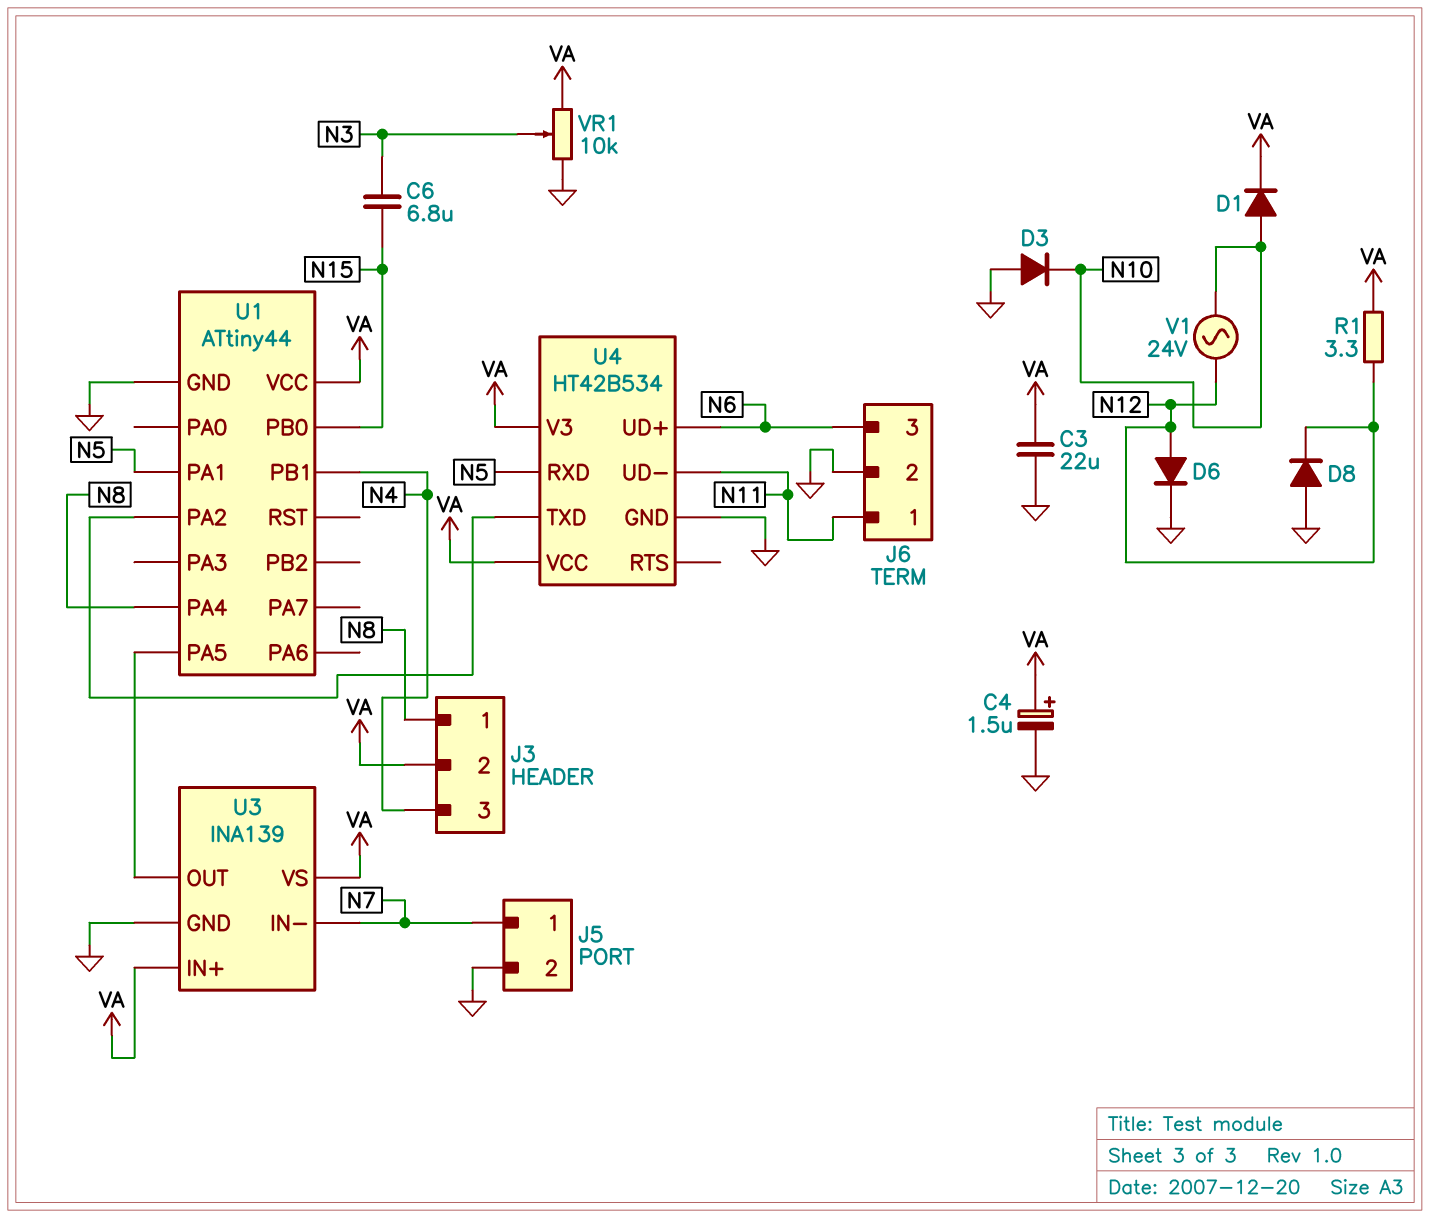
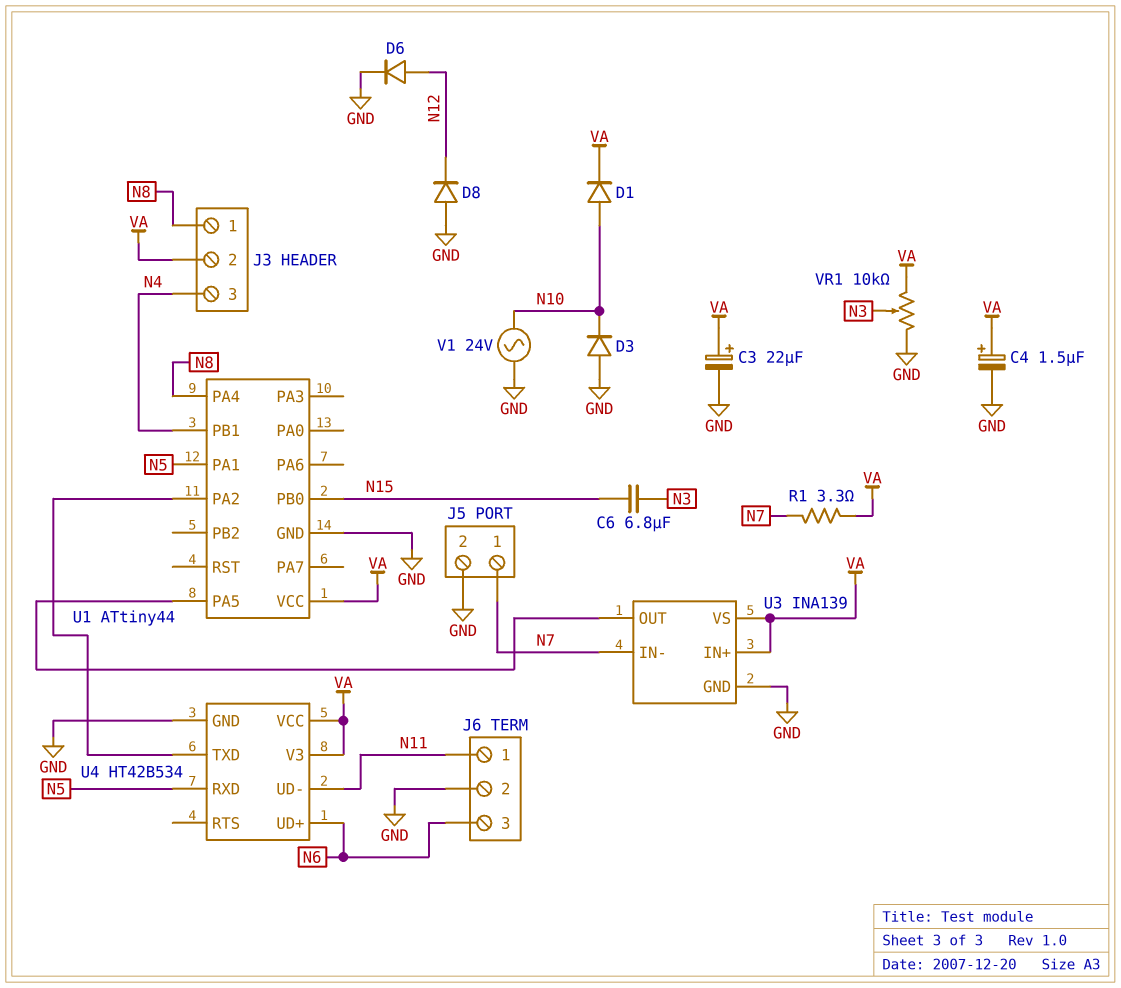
C3: 22uF (GND, VA) -> 22uF (plus VA, minus GND)
R1: 3.3 (N12, VA) -> 3.3 (N7, VA)
V1: AC 24V (N10, N12) -> AC 24V (GND, N10)

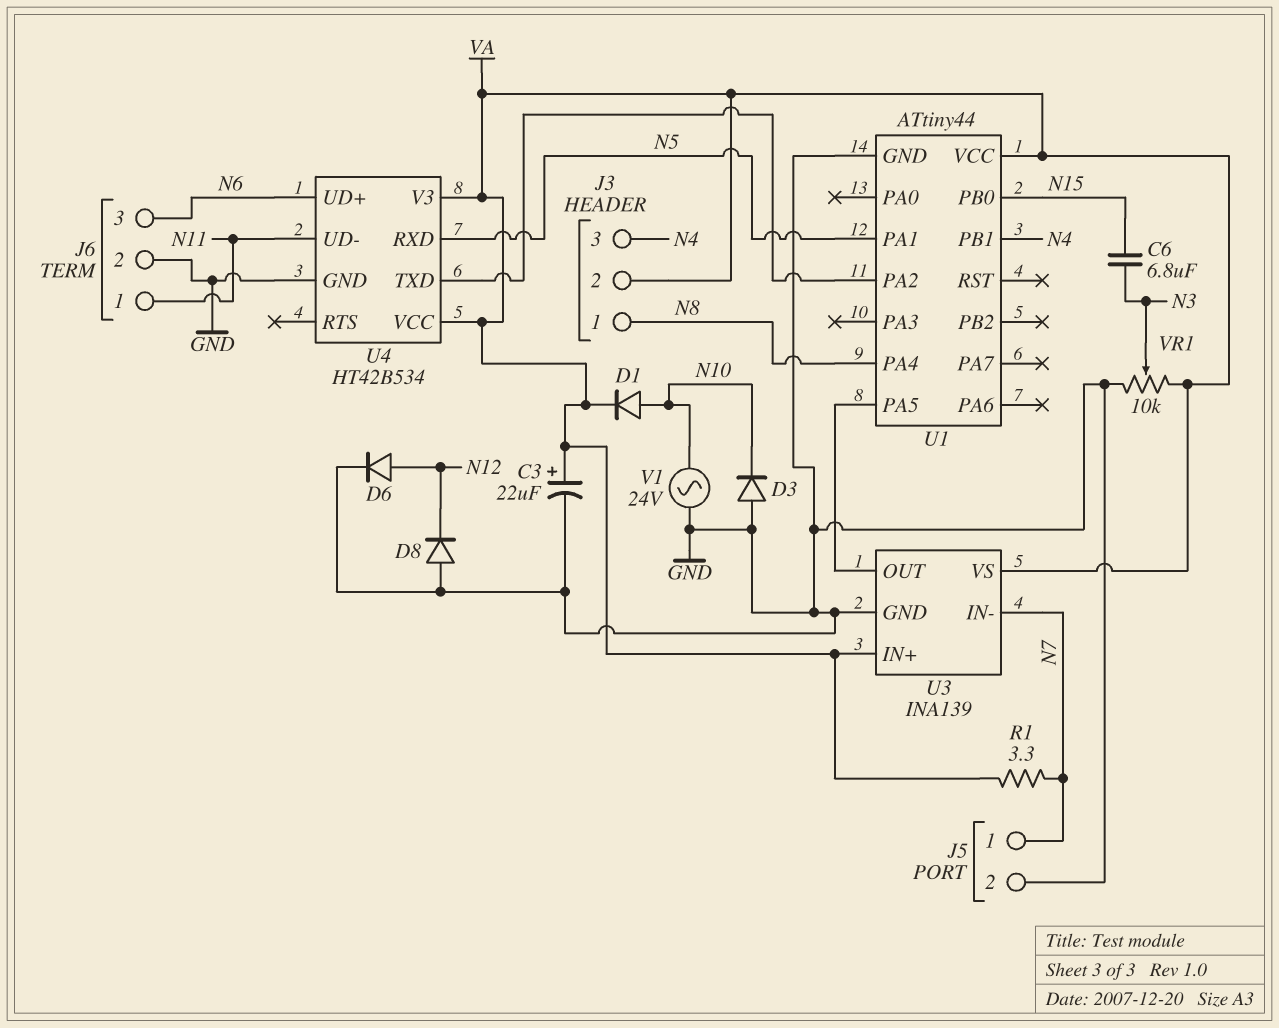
C4: 1.5uF (plus VA, minus GND) -> none

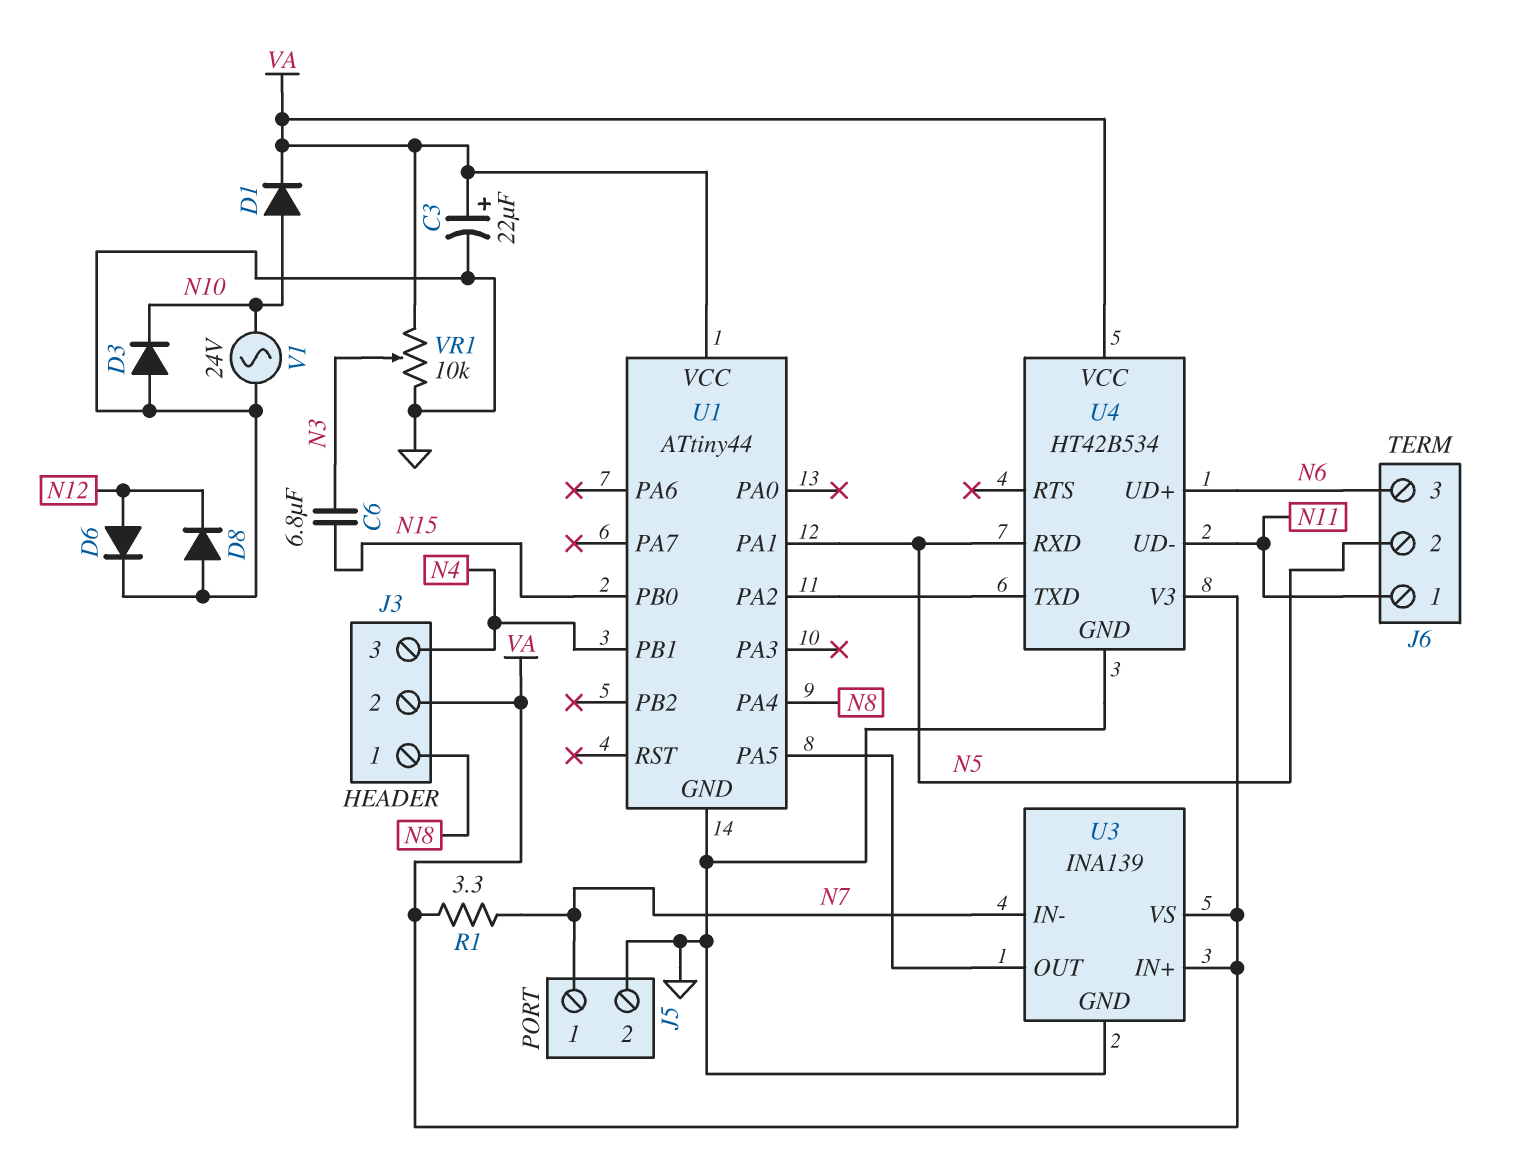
J6 pin 2: GND -> N5

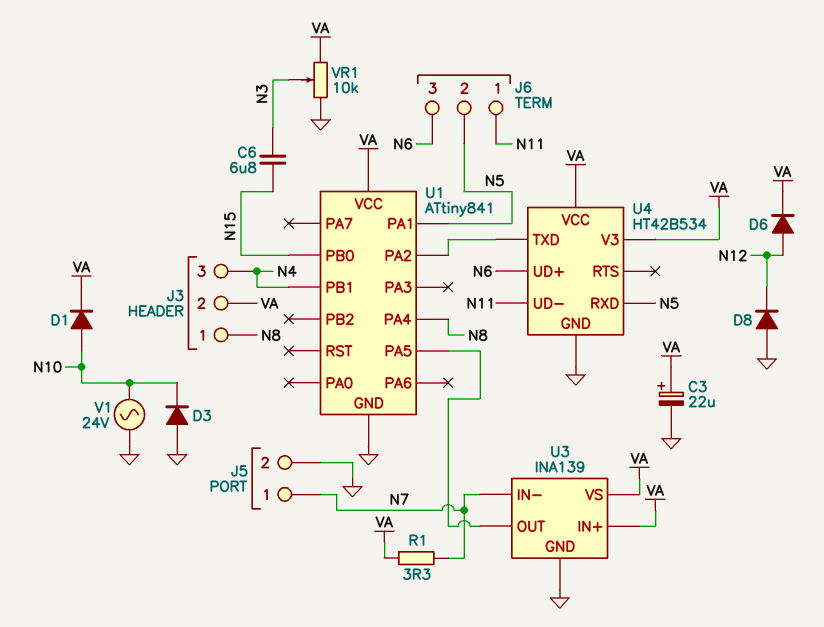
D6: diode (A N12, K GND) -> diode (A N12, K VA)
U1: ATtiny44 -> ATtiny841

